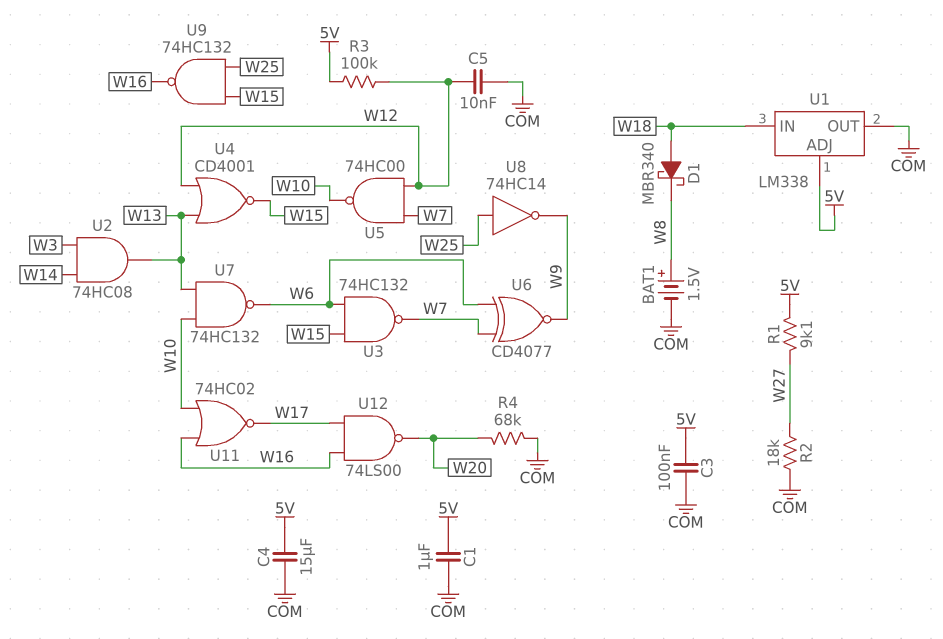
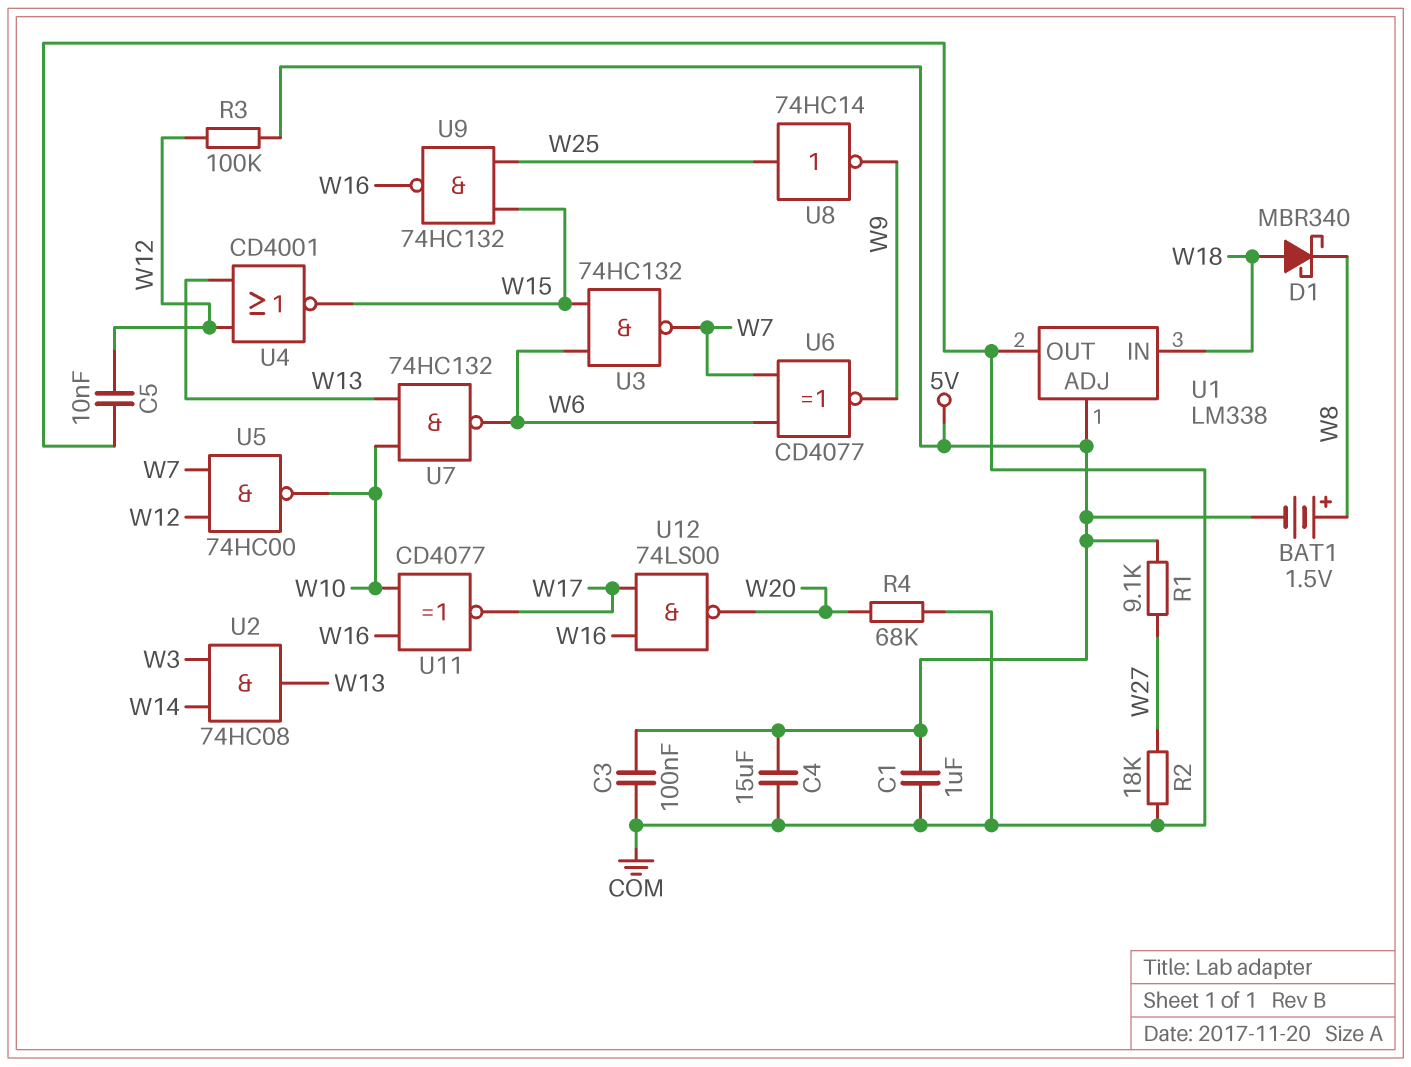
BAT1: 1.5V (plus W8, minus COM) -> 1.5V (plus W8, minus 5V)
U11: NOR 74HC02 (in W10, in W16, out W17) -> XNOR CD4077 (in W10, in W16, out W17)

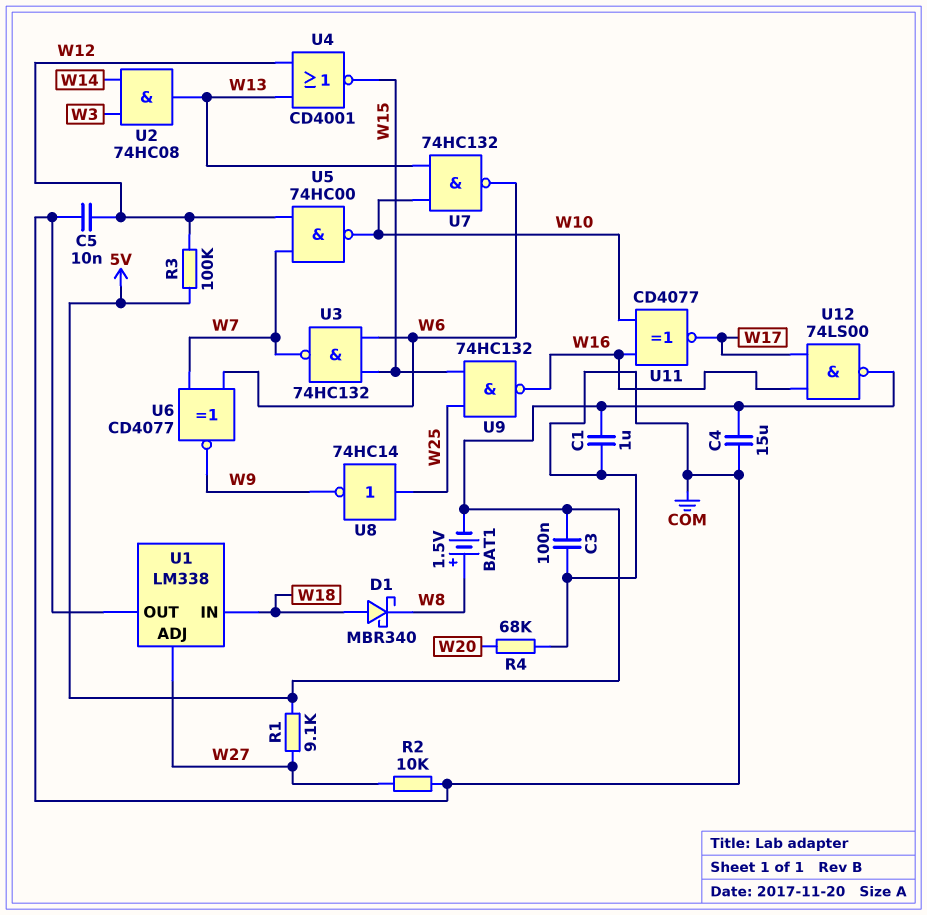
R2: 18k (COM, W27) -> 10k (COM, W27)
U1 pin ADJ: 5V -> W27
U12: NAND 74LS00 (in W16, in W17, out W20) -> NAND 74LS00 (in W16, in W17, out 5V)

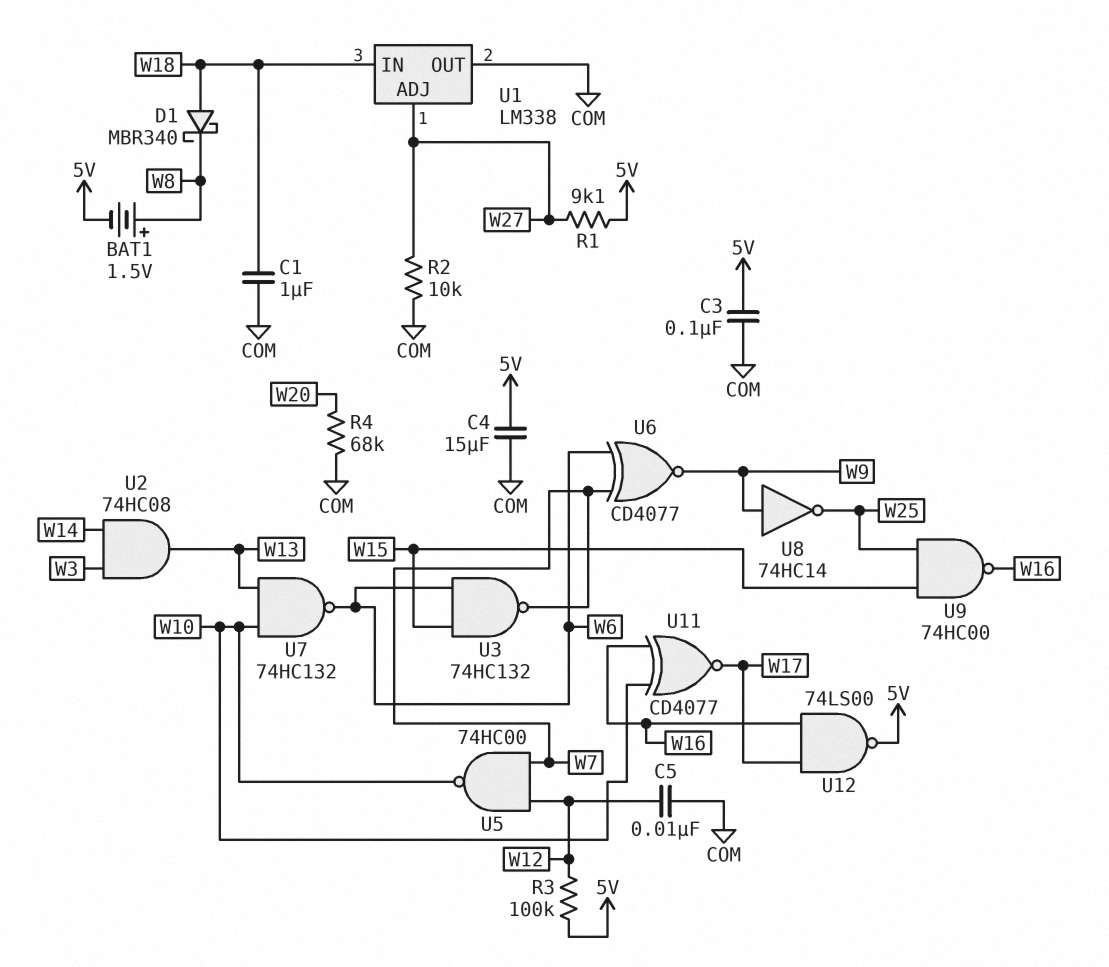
C1: 1uF (5V, COM) -> 1uF (COM, W18)
U4: NOR CD4001 (in W12, in W13, out W15) -> none
U8: NOT 74HC14 (in W25, out W9) -> NOT 74HC14 (in W9, out W25)
U9: NAND 74HC132 (in W15, in W25, out W16) -> NAND 74HC00 (in W15, in W25, out W16)

